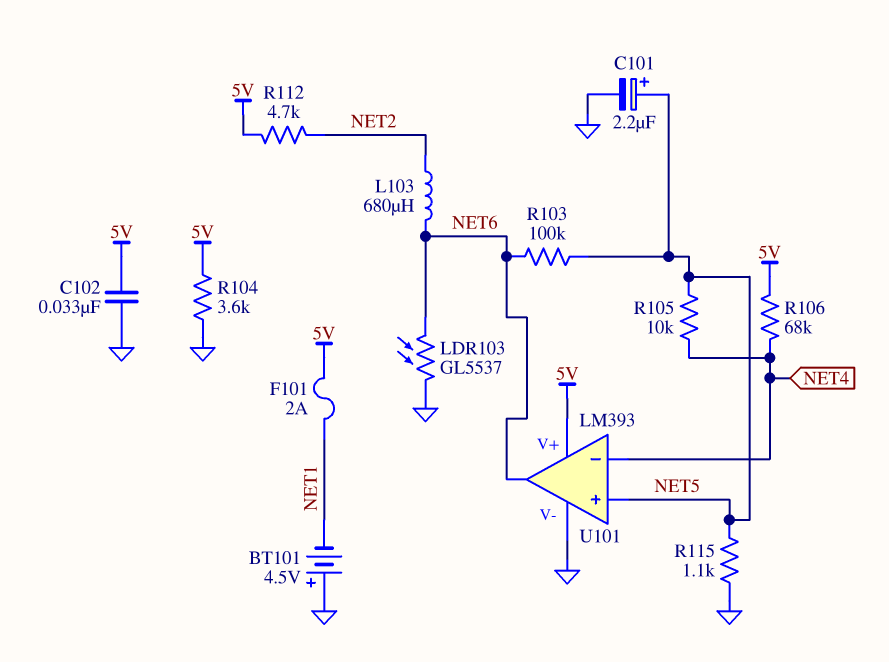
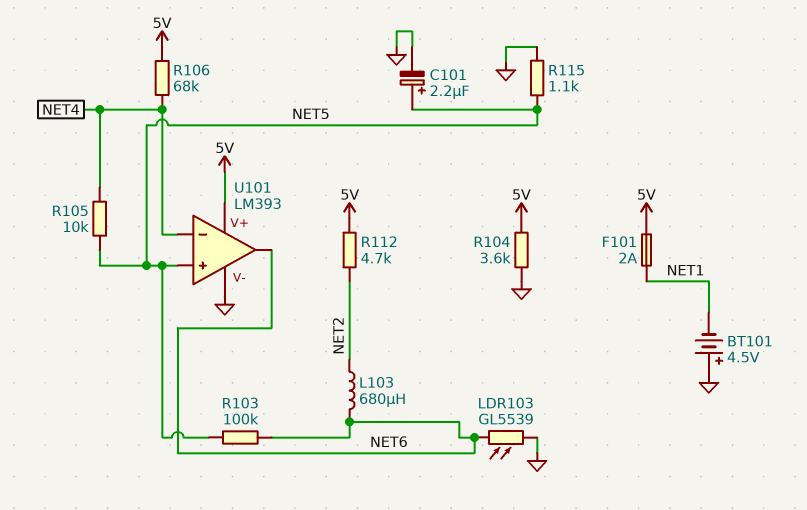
C102: 33nF (5V, GND) -> none
LDR103: GL5537 (GND, NET6) -> GL5539 (GND, NET6)

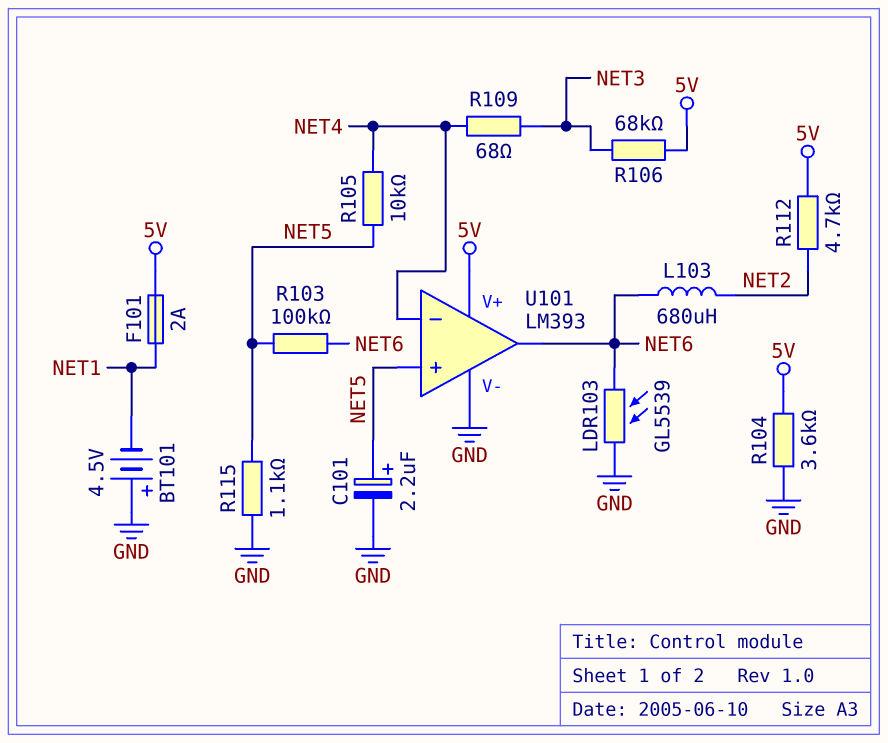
R106: 68k (5V, NET4) -> 68k (5V, NET3)
R109: none -> 68 (NET3, NET4)

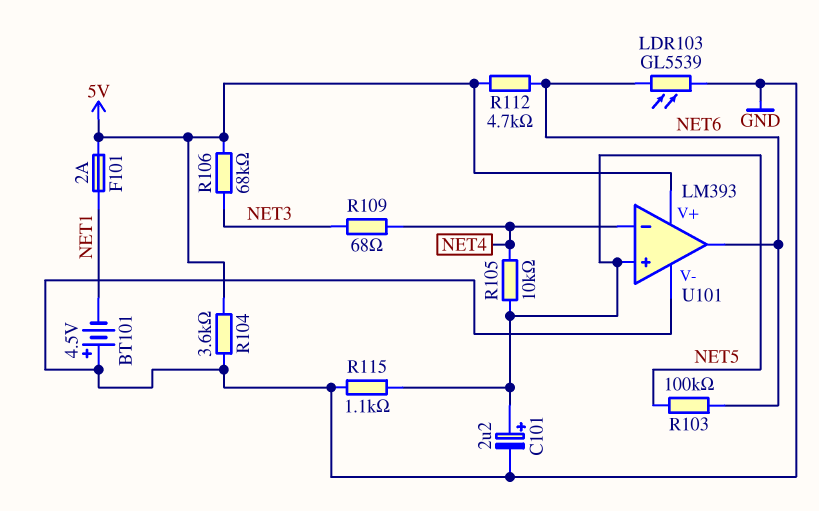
L103: 680uH (NET2, NET6) -> none
R112: 4.7k (5V, NET2) -> 4.7k (5V, NET6)

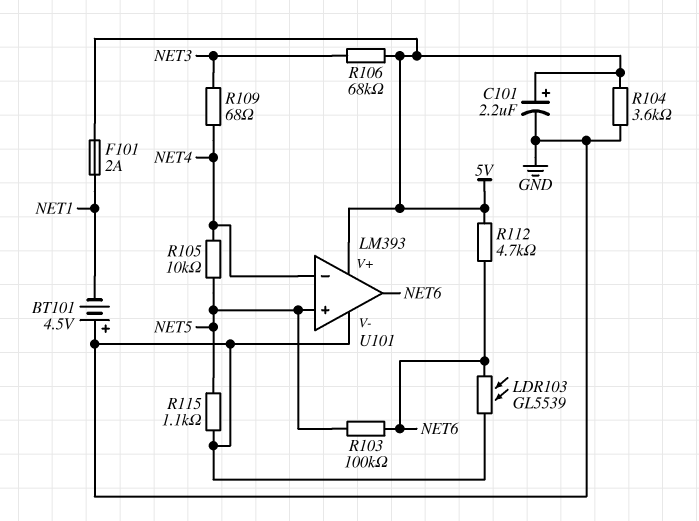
C101: 2.2uF (plus NET5, minus GND) -> 2.2uF (plus 5V, minus GND)

